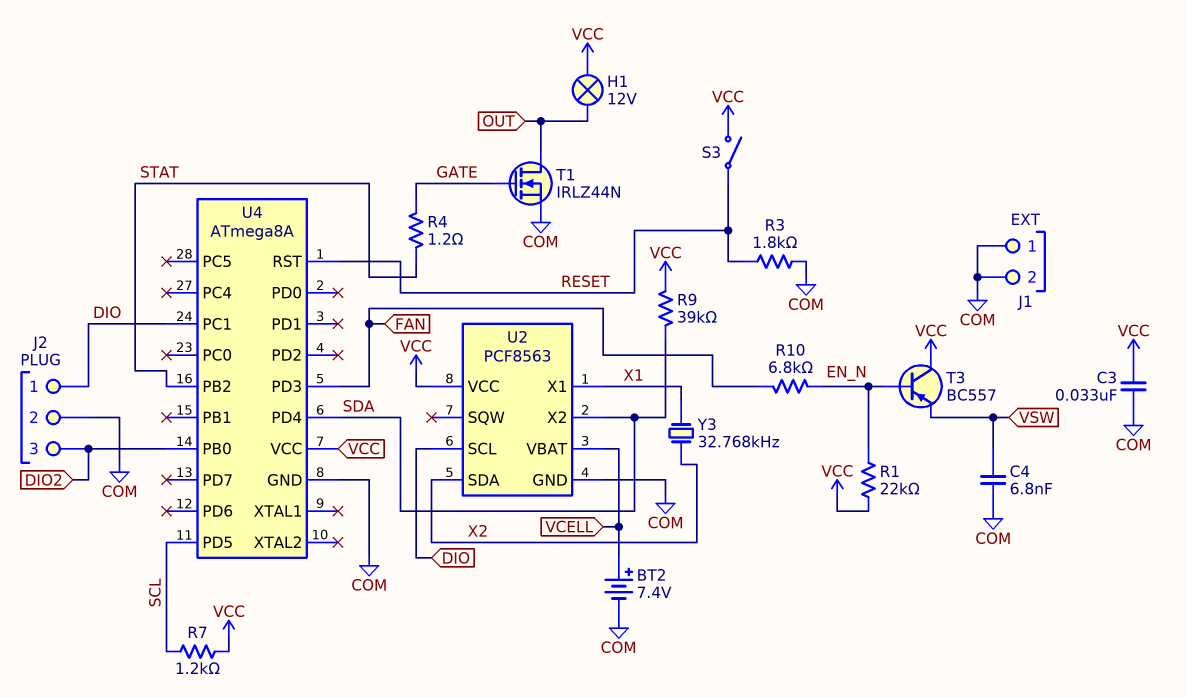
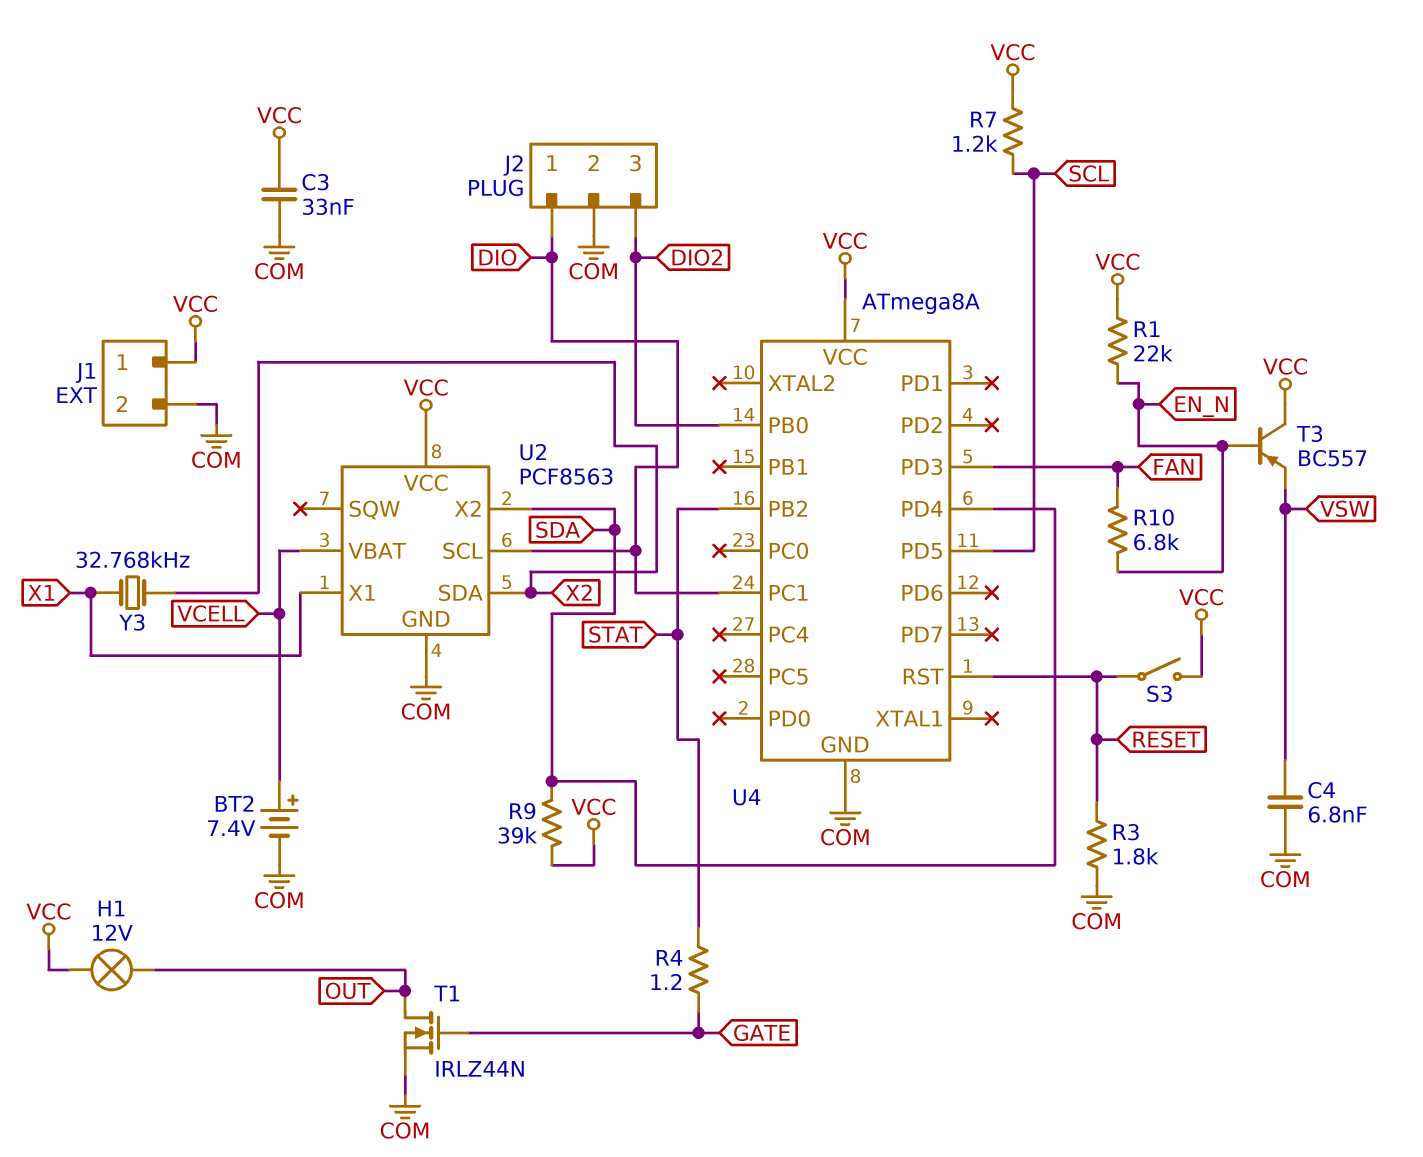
J1 pin 1: COM -> VCC

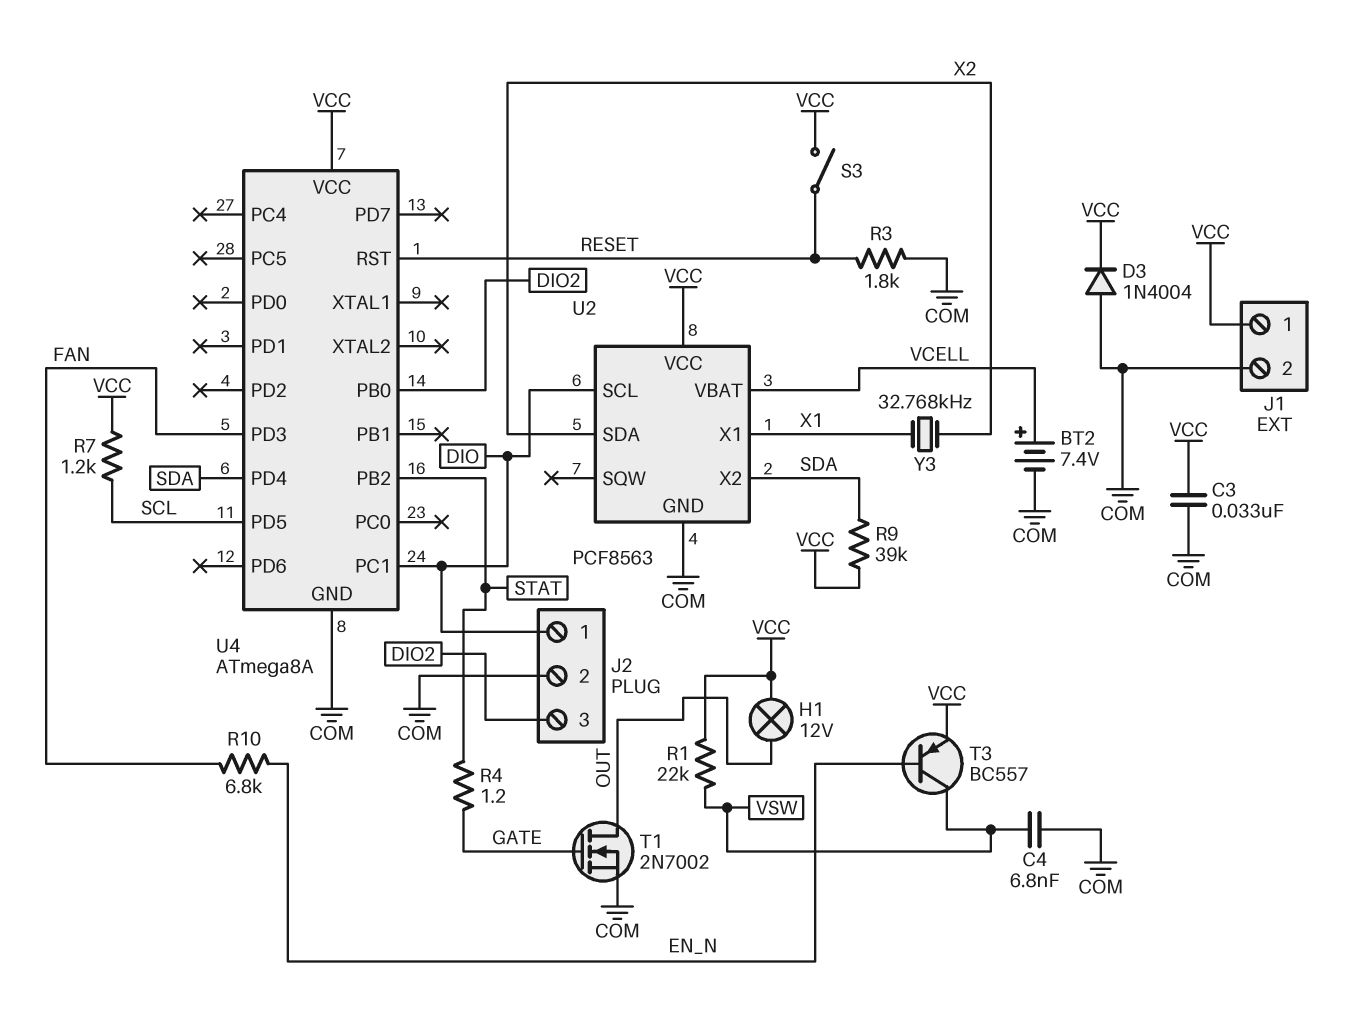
D3: none -> diode 1N4004 (A COM, K VCC)
R1: 22k (EN_N, VCC) -> 22k (VCC, VSW)
T1: NMOS IRLZ44N (G GATE, D OUT, S COM) -> NMOS 2N7002 (G GATE, D OUT, S COM)
T3: PNP BC557 (B EN_N, C VCC, E VSW) -> PNP BC557 (B EN_N, C VSW, E VCC)

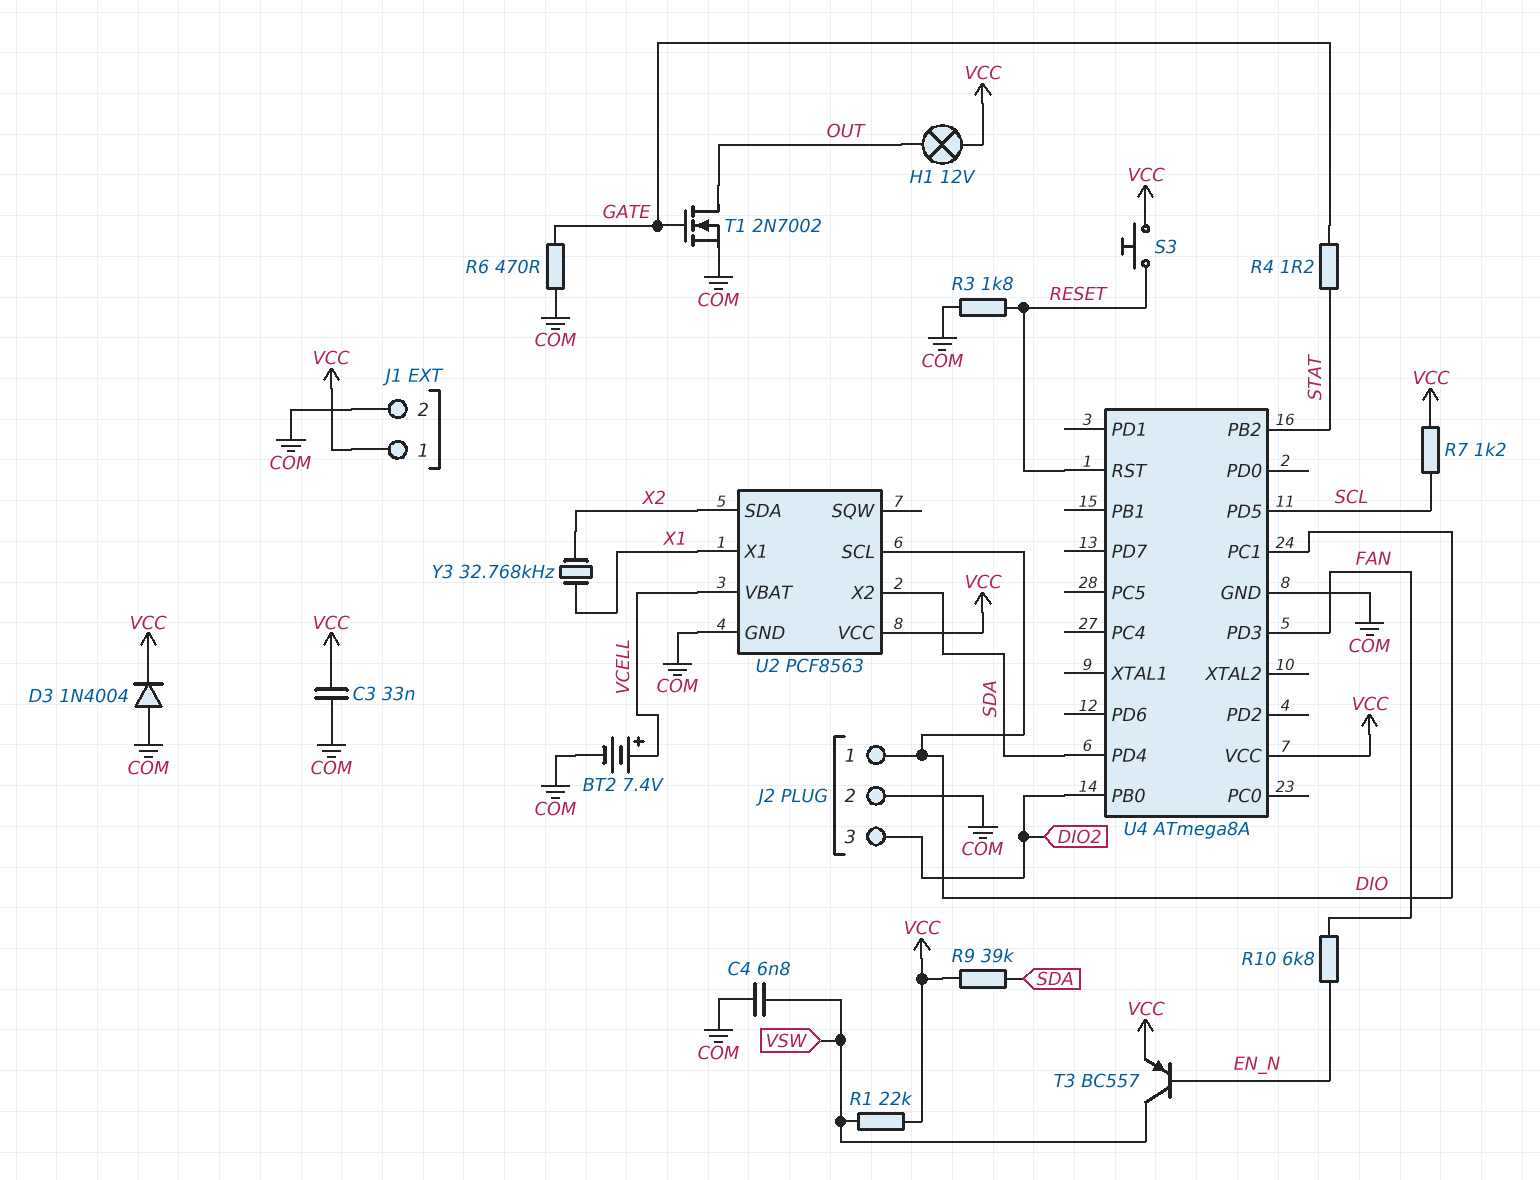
R6: none -> 470 (COM, GATE)
S3: switch (RESET, VCC) -> button (RESET, VCC)

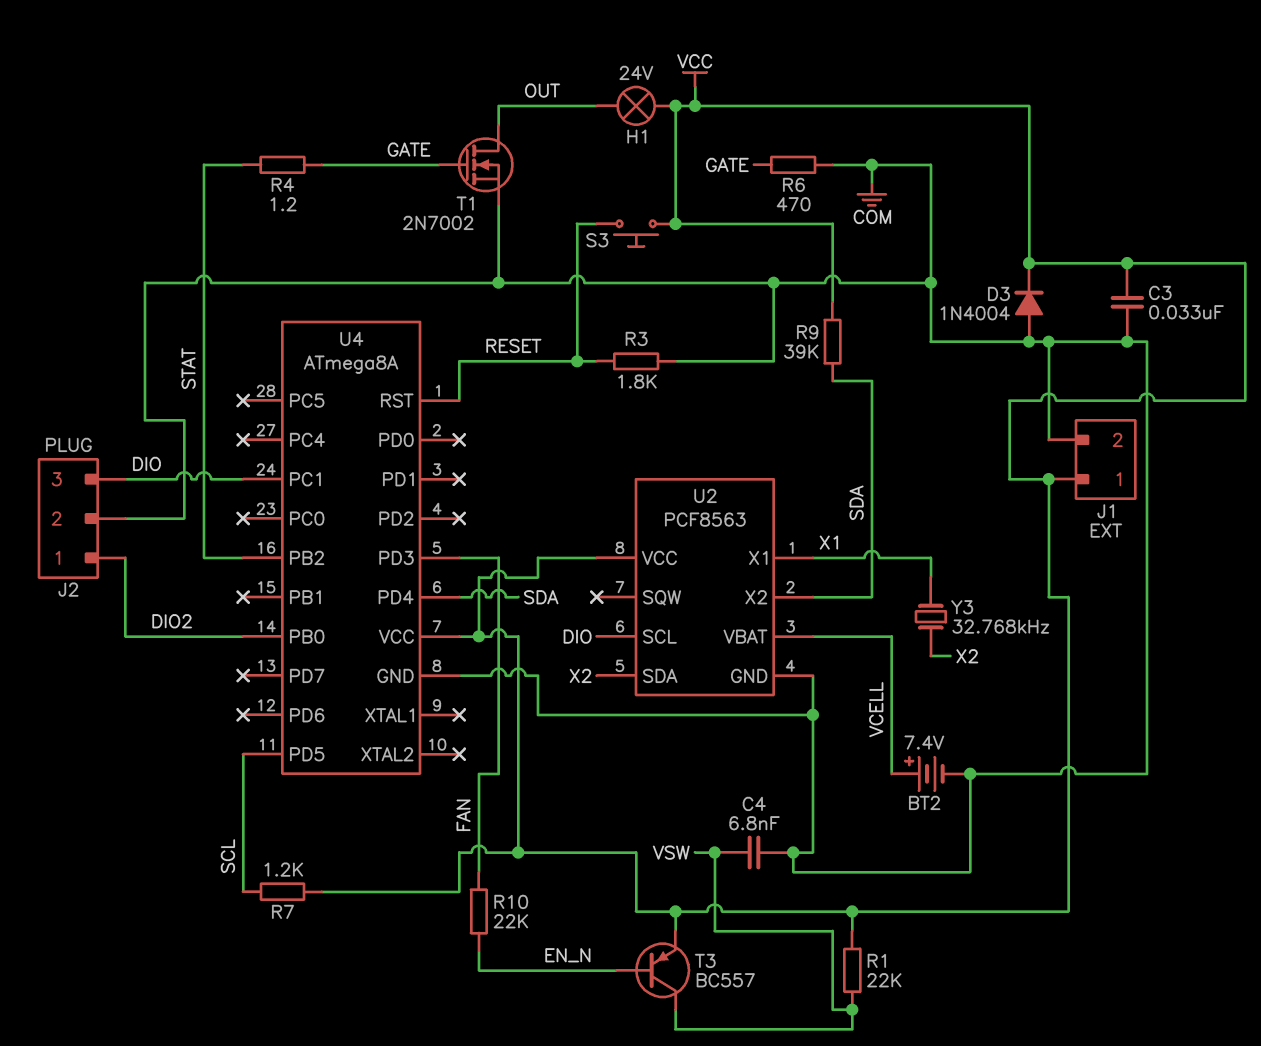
H1: lamp 12V (OUT, VCC) -> lamp 24V (OUT, VCC)
J2 pin 1: DIO -> DIO2
J2 pin 3: DIO2 -> DIO
R10: 6.8k (EN_N, FAN) -> 22k (EN_N, FAN)

